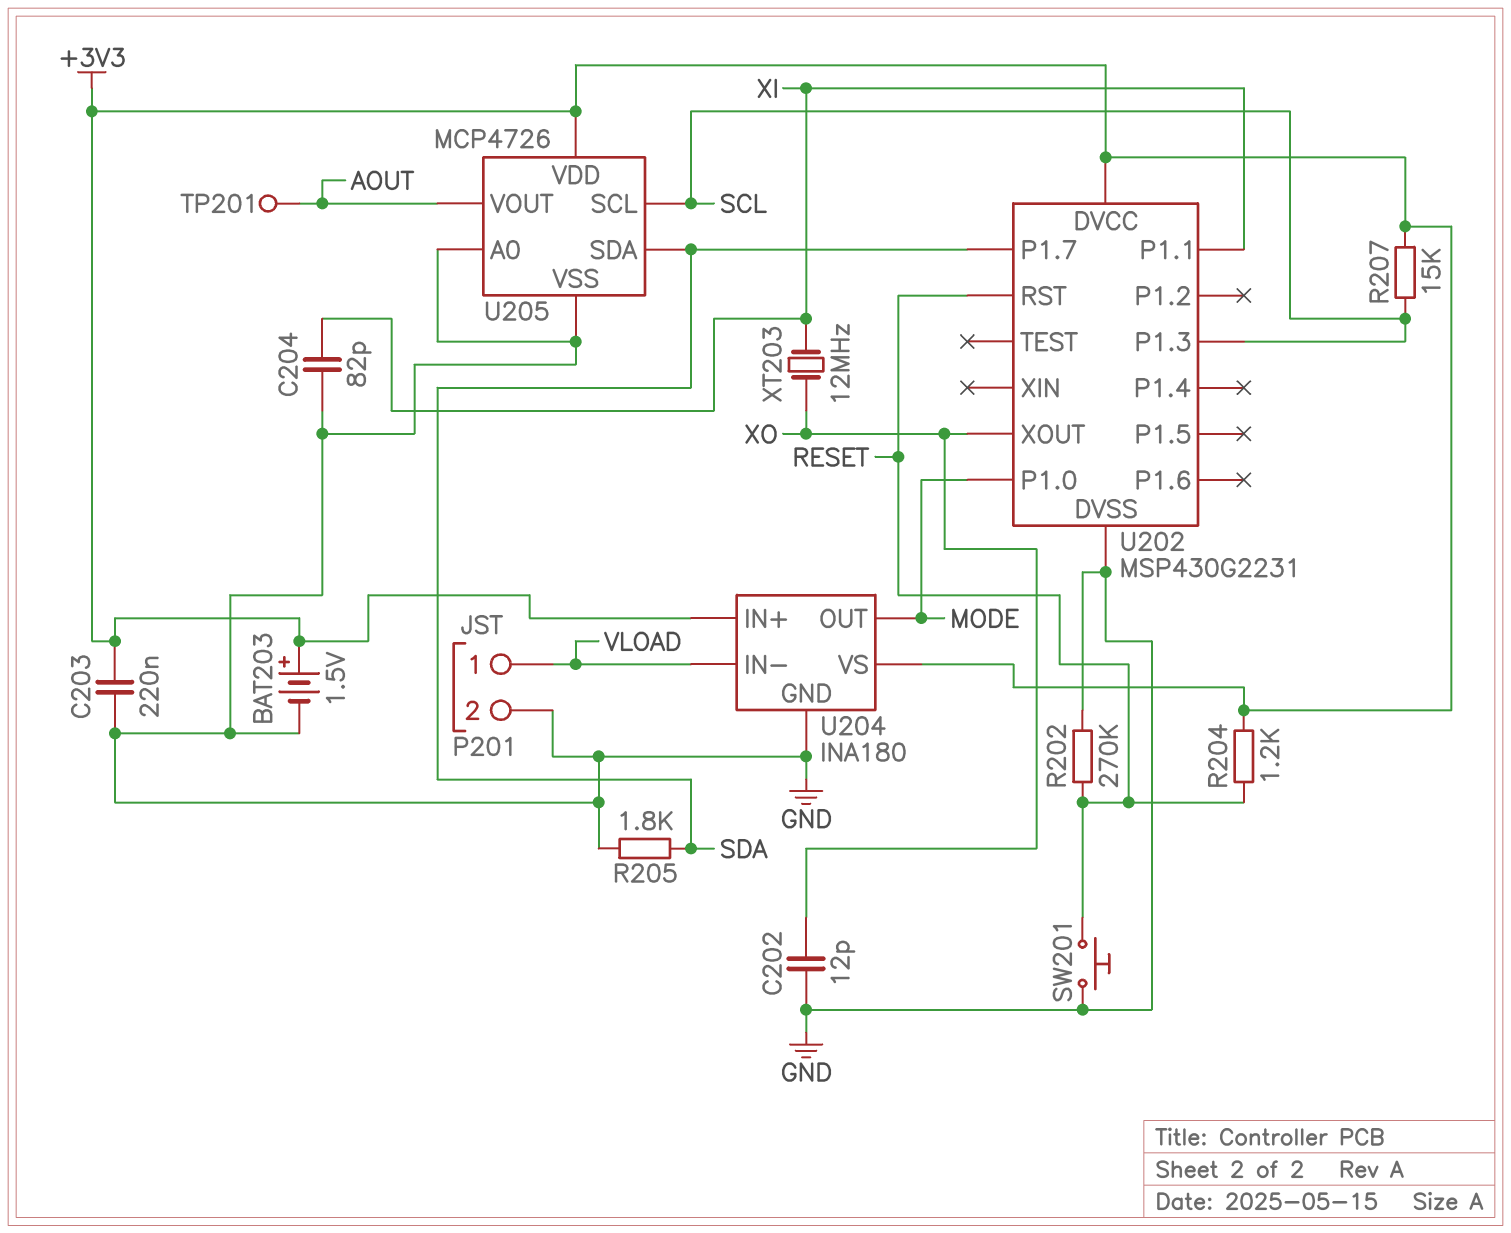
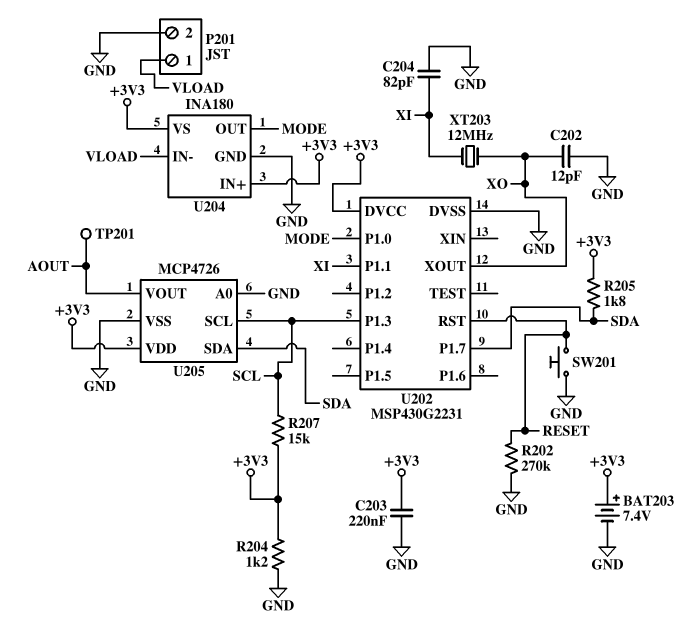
BAT203: 1.5V (plus +3V3, minus GND) -> 7.4V (plus +3V3, minus GND)
R204: 1.2k (+3V3, RESET) -> 1.2k (+3V3, GND)
R205: 1.8k (GND, SDA) -> 1.8k (+3V3, SDA)

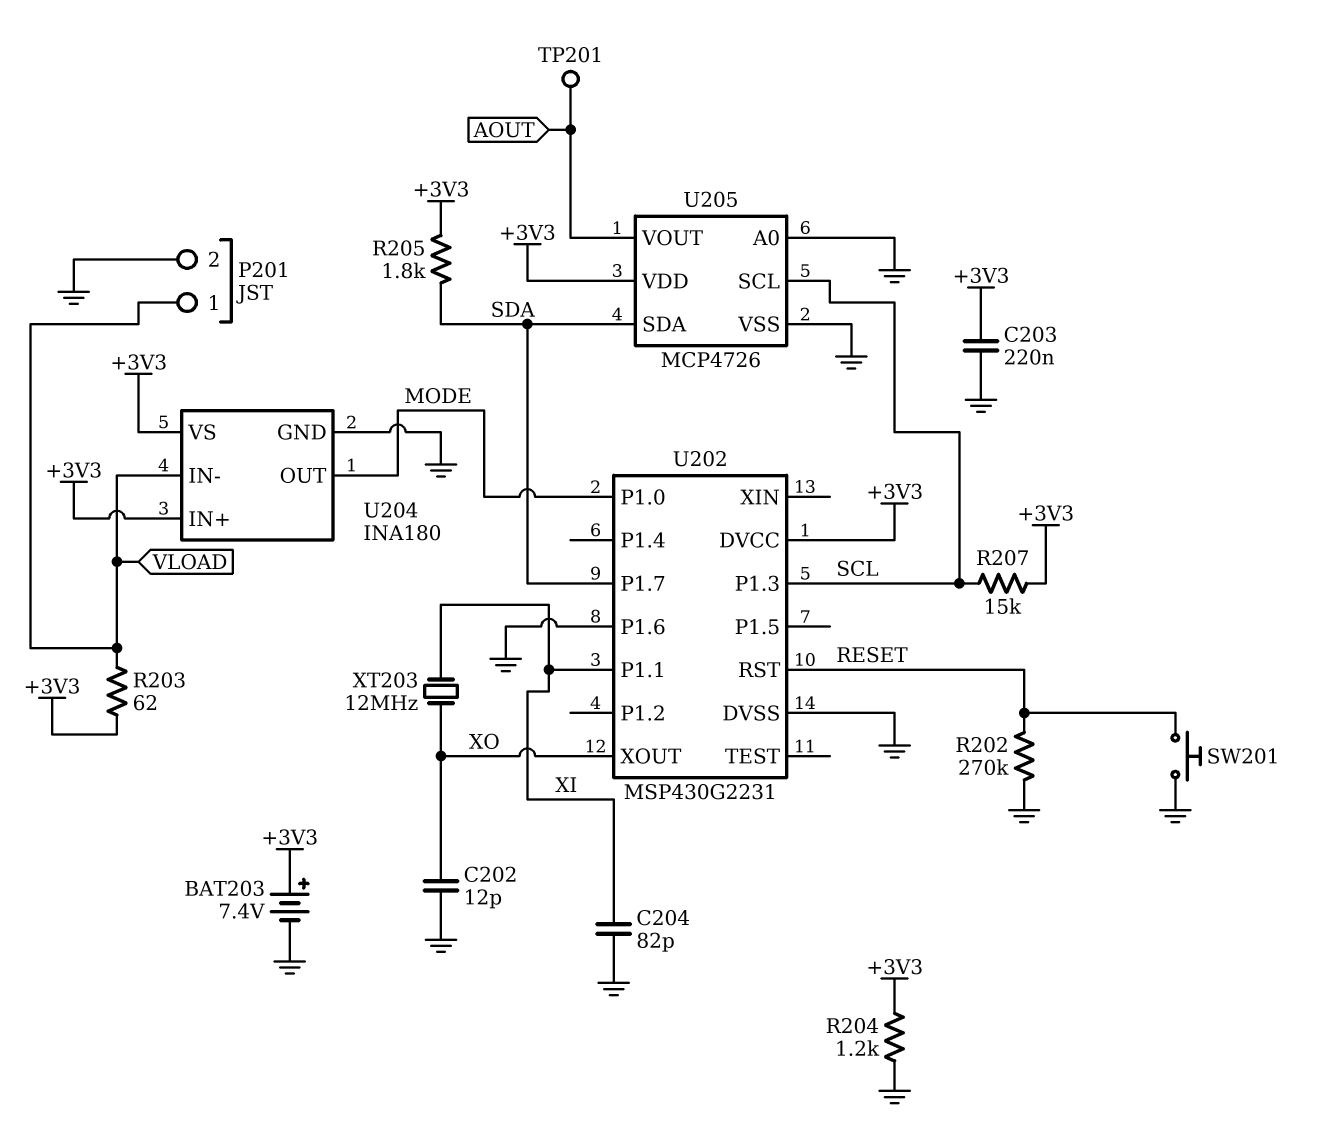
R203: none -> 62 (+3V3, VLOAD)
U202 pin P1.6: none -> GND

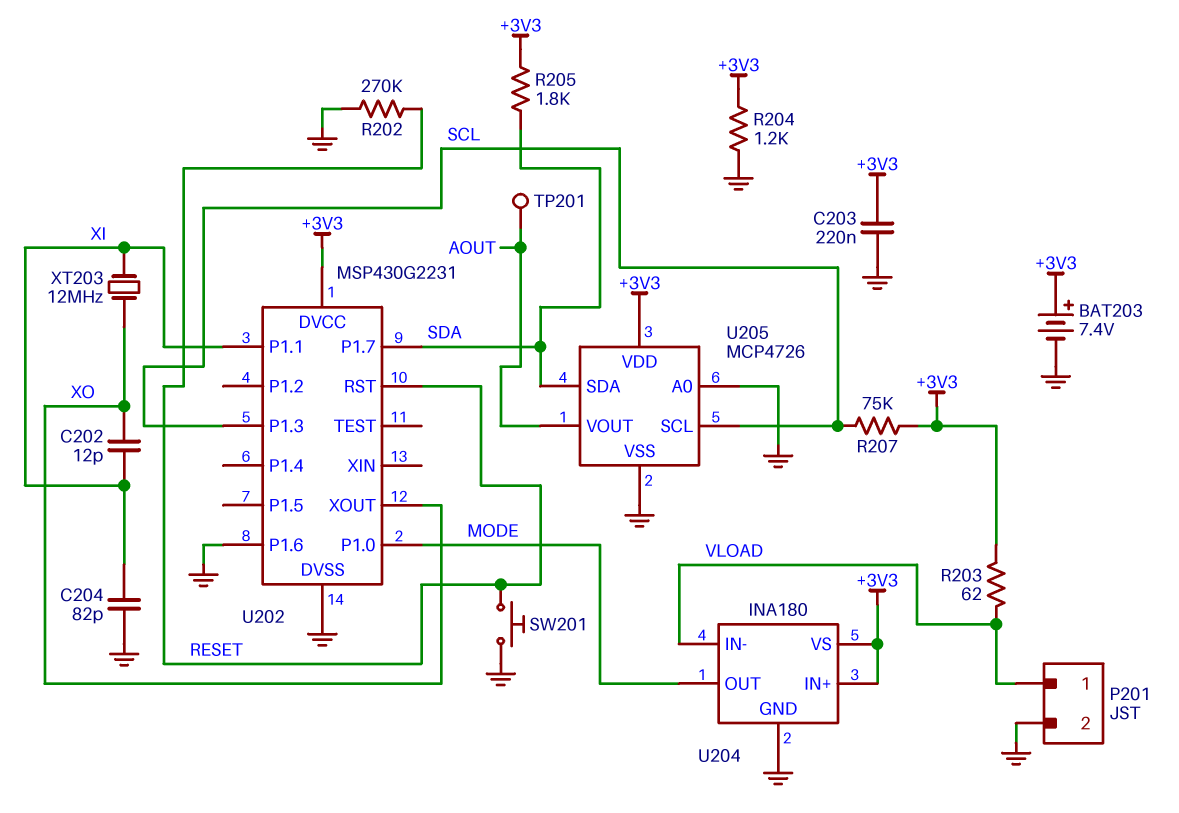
C202: 12pF (GND, XO) -> 12pF (XI, XO)
R207: 15k (+3V3, SCL) -> 75k (+3V3, SCL)

